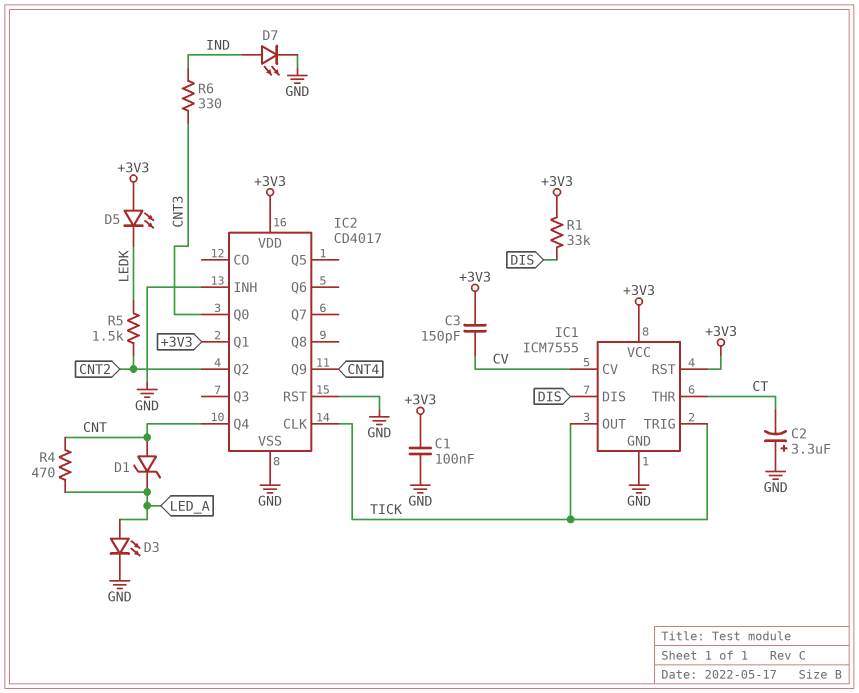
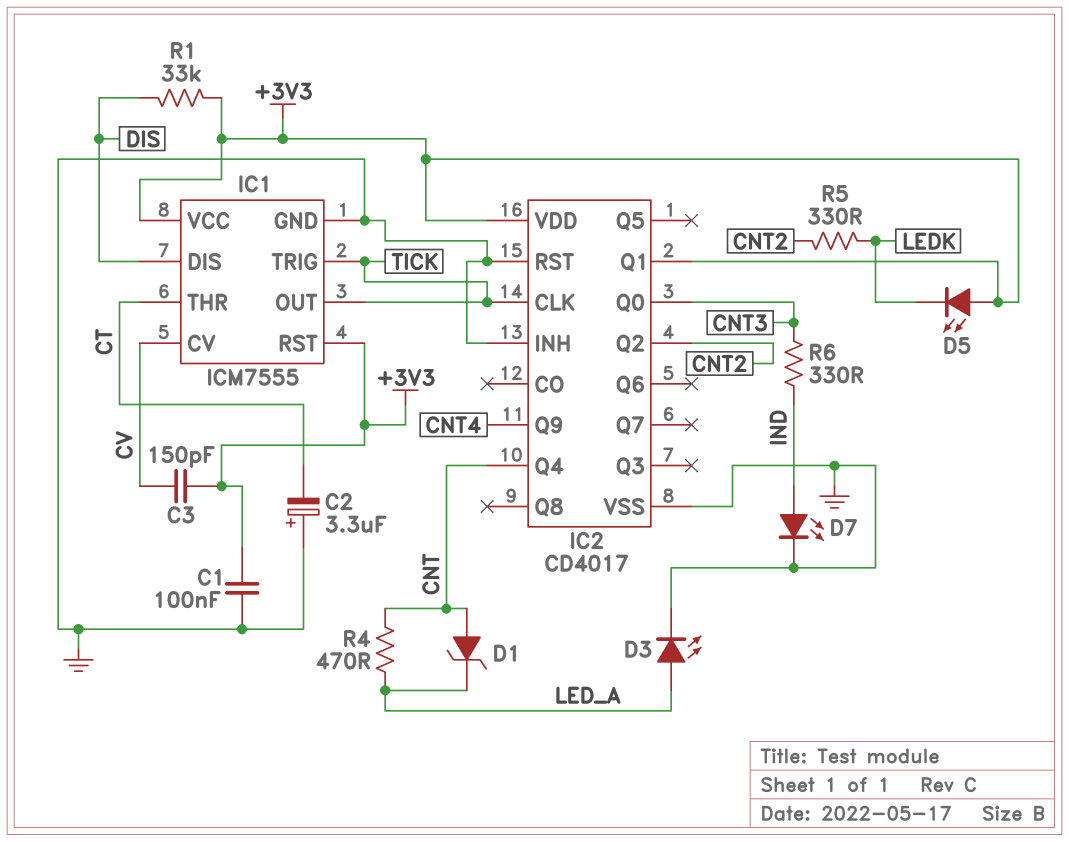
R5: 1.5k (CNT2, LEDK) -> 330 (CNT2, LEDK)

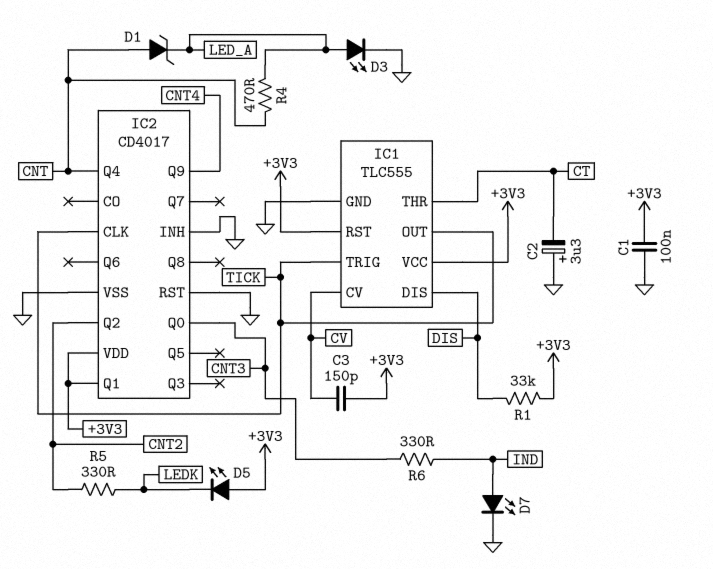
IC1: ICM7555 -> TLC555

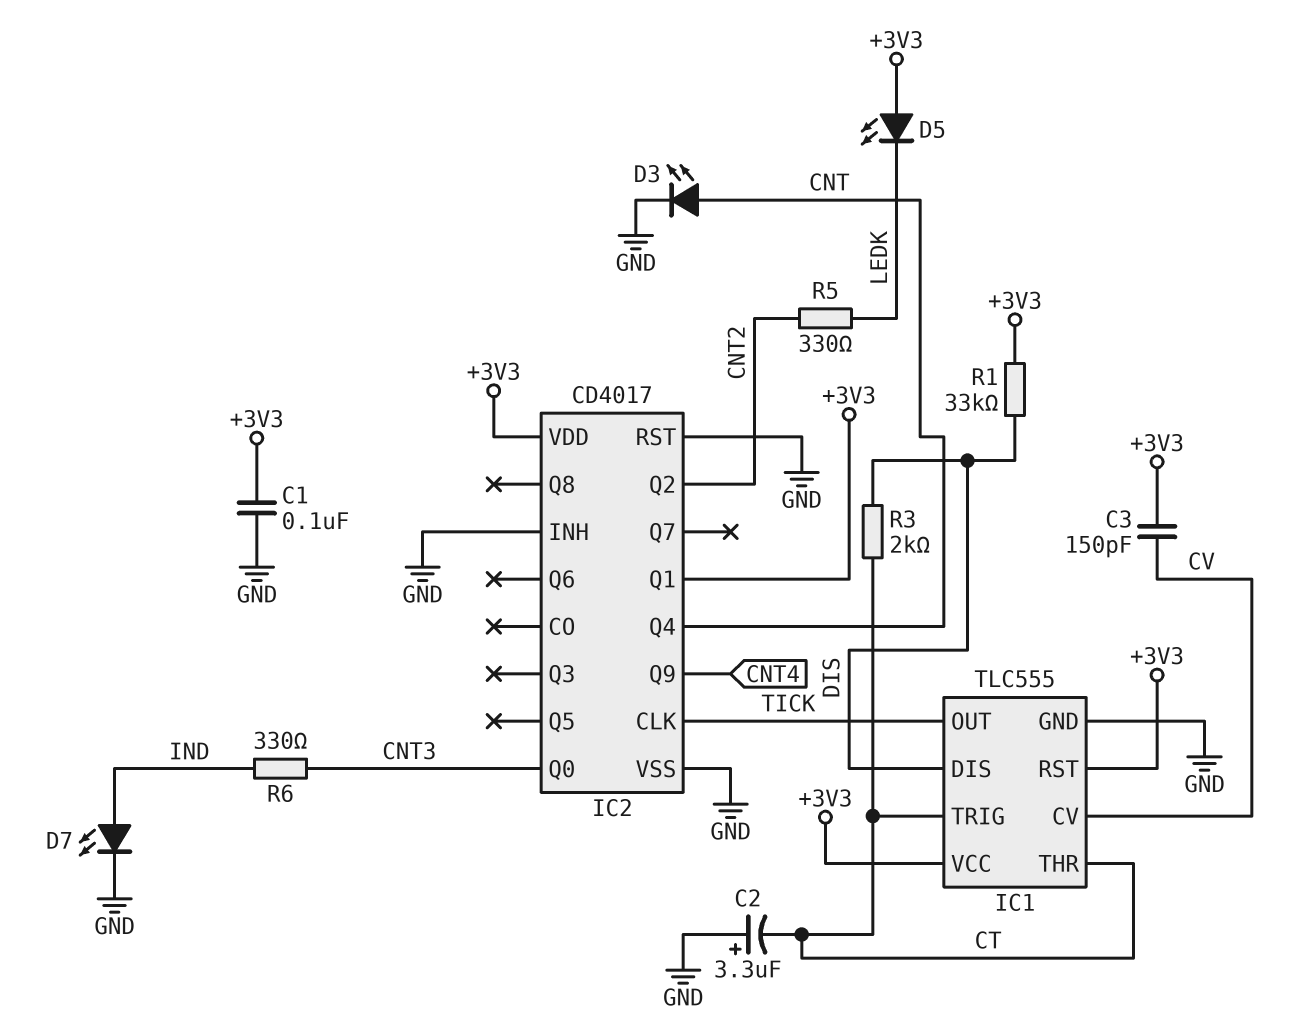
D1: zener (A CNT, K LED_A) -> none
D3: LED (A LED_A, K GND) -> LED (A CNT, K GND)
IC1 pin TRIG: TICK -> CT
R3: none -> 2k (CT, DIS)
R4: 470 (CNT, LED_A) -> none

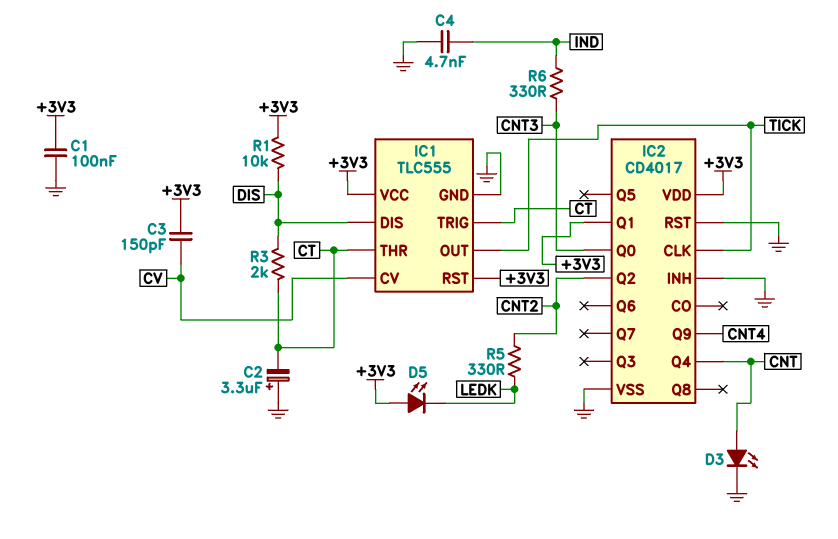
C4: none -> 4.7nF (GND, IND)
D7: LED (A IND, K GND) -> none
R1: 33k (+3V3, DIS) -> 10k (+3V3, DIS)

